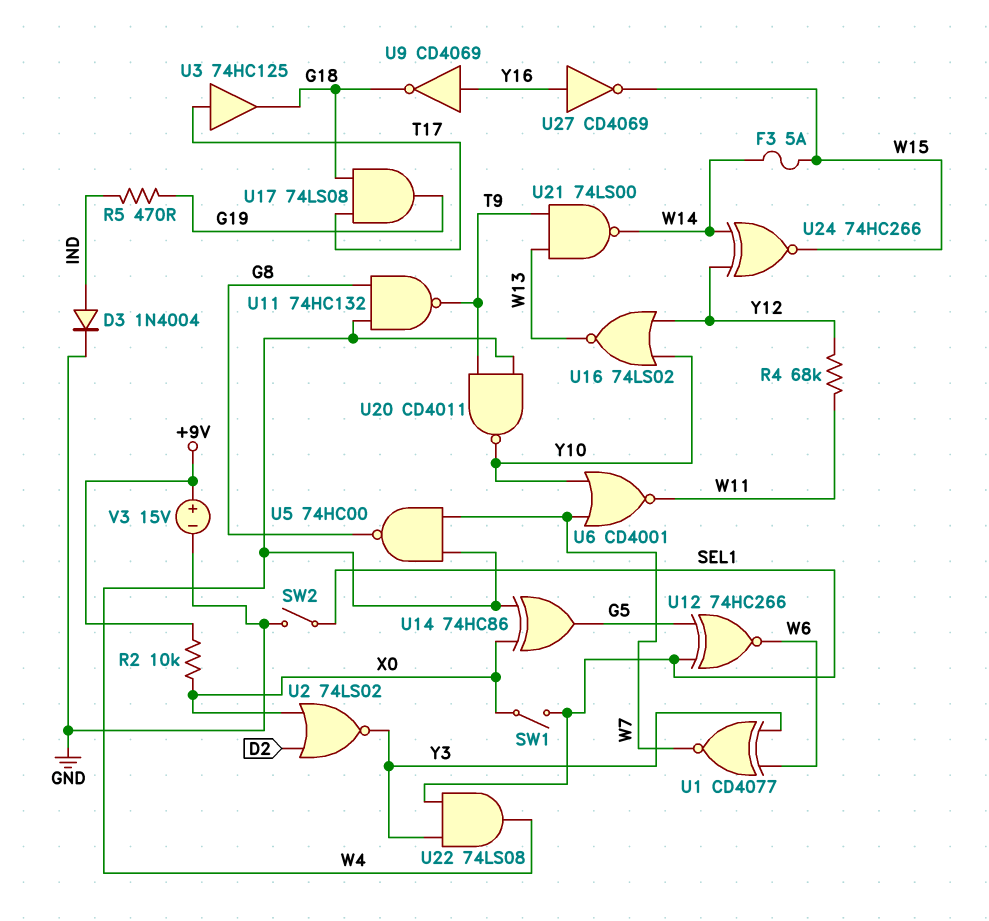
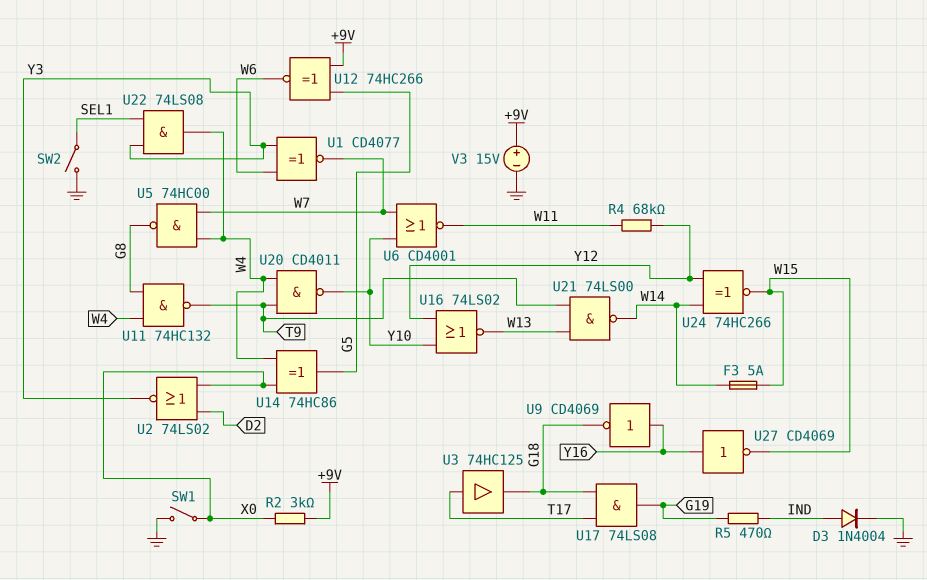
R2: 10k (+9V, X0) -> 3k (+9V, X0)
SW1: switch (SEL1, X0) -> switch (GND, X0)
U12: XNOR 74HC266 (in G5, in SEL1, out W6) -> XNOR 74HC266 (in +9V, in G5, out W6)

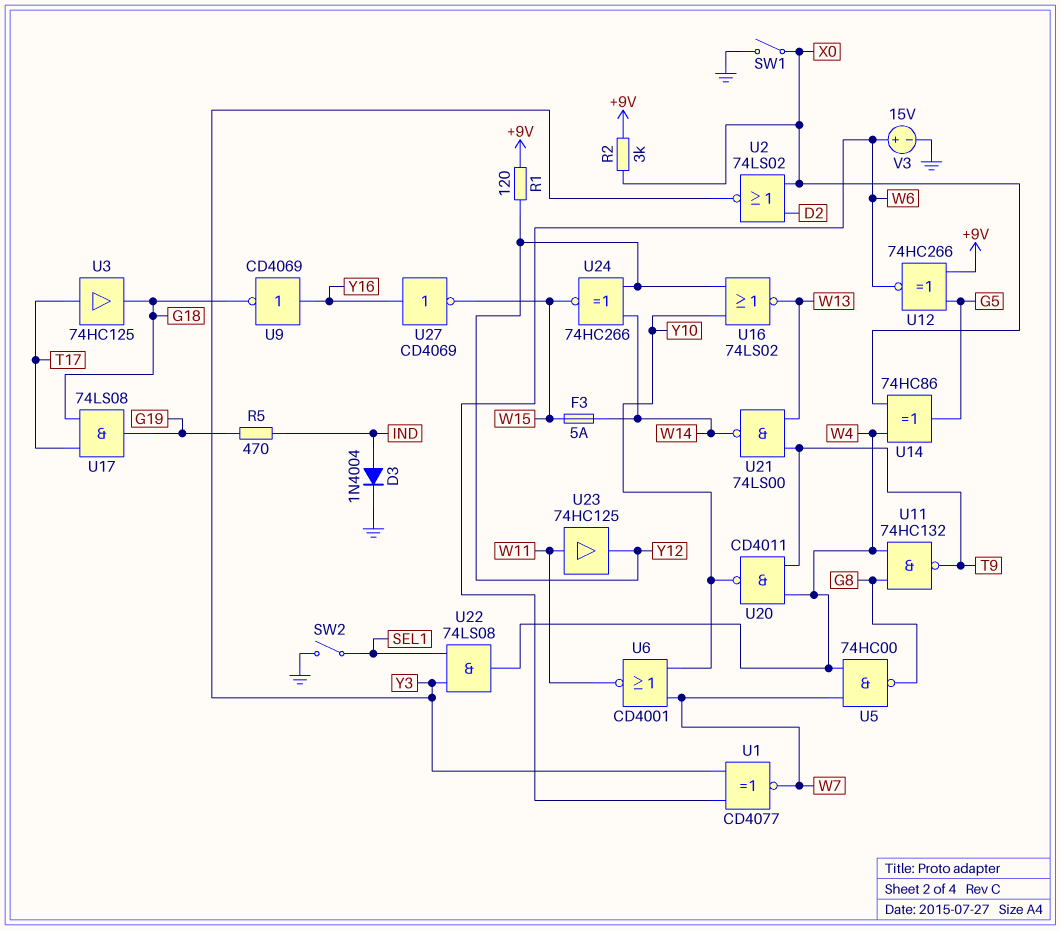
R1: none -> 120 (+9V, Y12)
R4: 68k (W11, Y12) -> none
U23: none -> buffer 74HC125 (in W11, out Y12)
V3: 15V (plus +9V, minus GND) -> 15V (plus W6, minus GND)

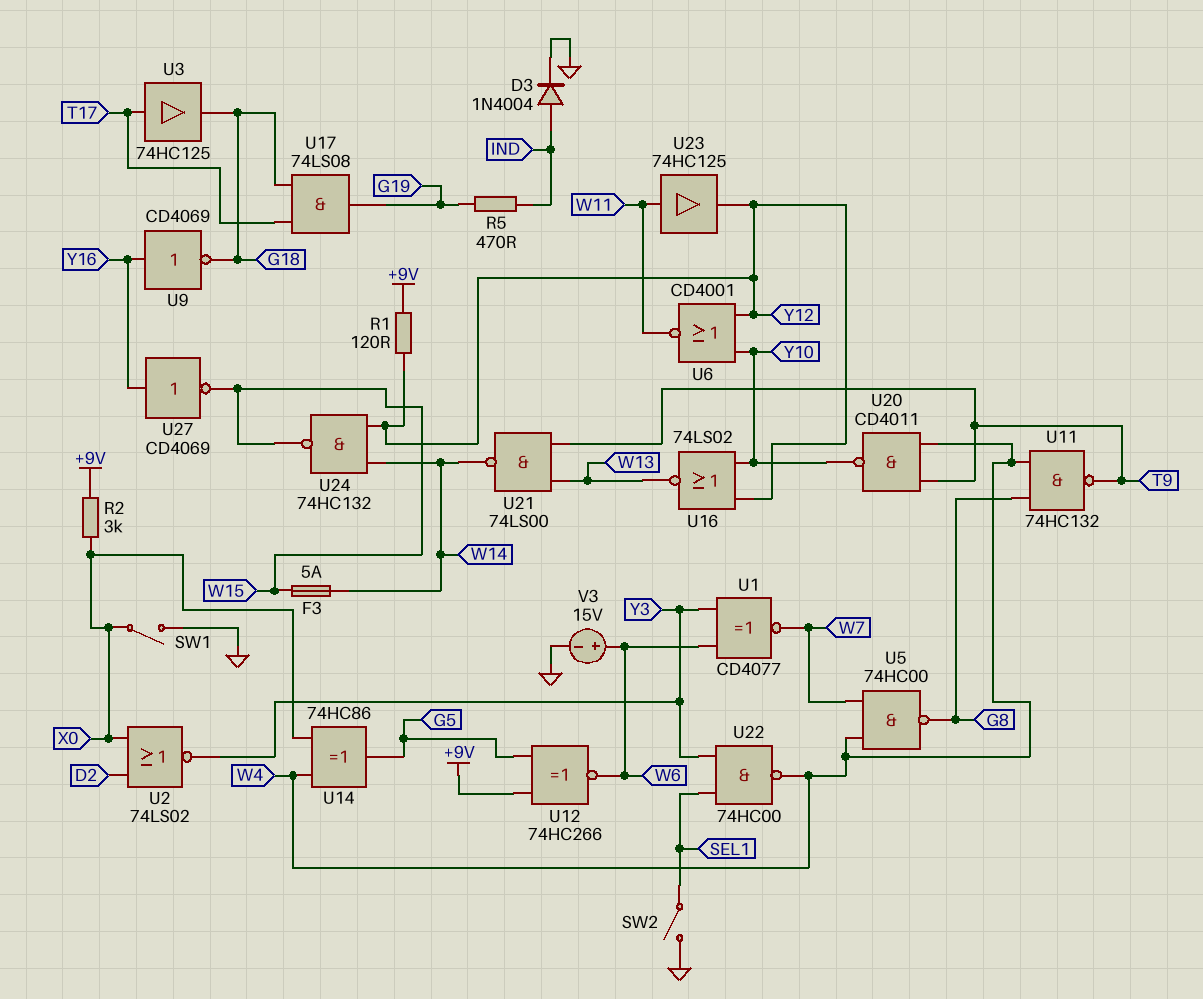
U6: NOR CD4001 (in W7, in Y10, out W11) -> NOR CD4001 (in Y10, in Y12, out W11)
U22: AND 74LS08 (in SEL1, in Y3, out W4) -> NAND 74HC00 (in SEL1, in Y3, out W4)
U24: XNOR 74HC266 (in W14, in Y12, out W15) -> NAND 74HC132 (in W14, in Y12, out W15)

